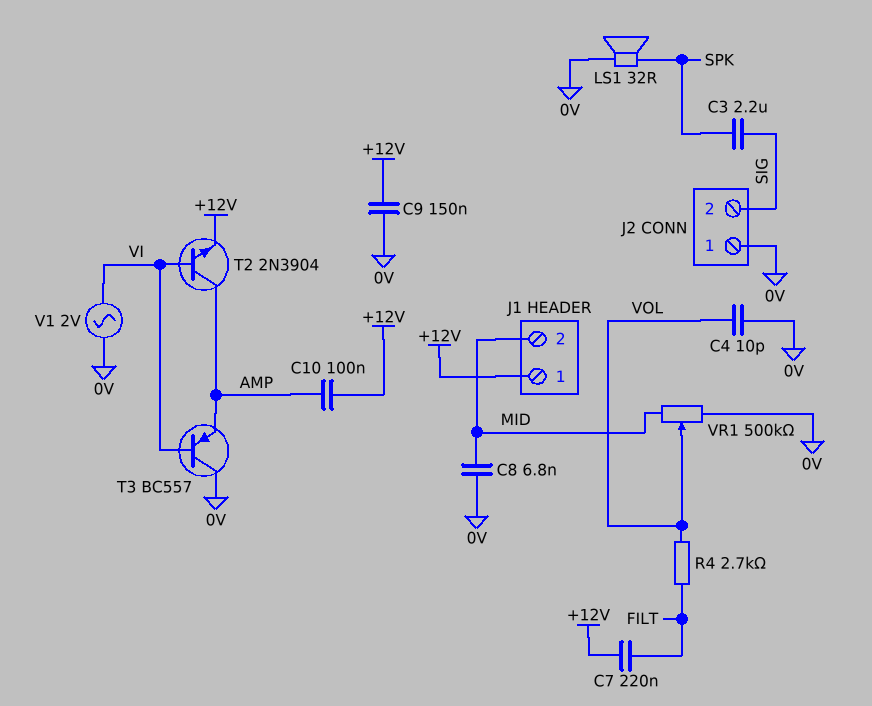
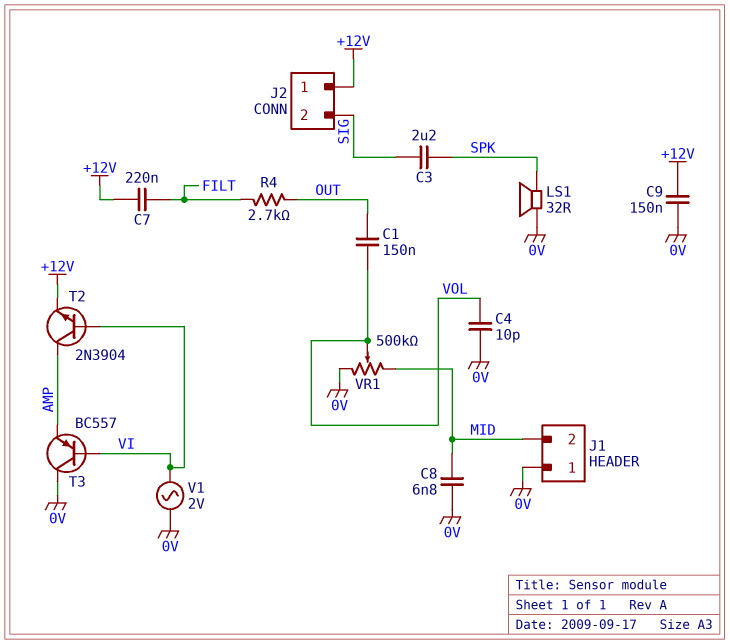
C1: none -> 150nF (OUT, VOL)
C10: 100nF (+12V, AMP) -> none
J1 pin 1: +12V -> 0V
J2 pin 1: 0V -> +12V
R4: 2.7k (FILT, VOL) -> 2.7k (FILT, OUT)

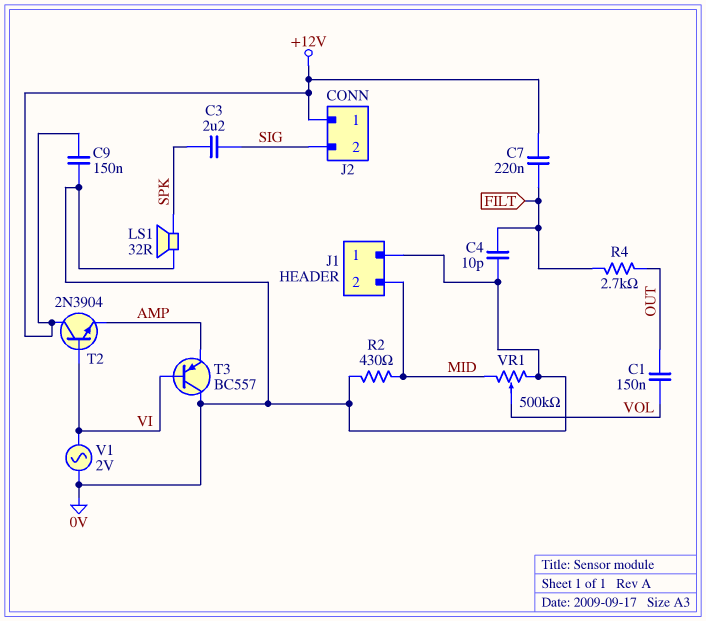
C4: 10pF (0V, VOL) -> 10pF (0V, FILT)
C8: 6.8nF (0V, MID) -> none
R2: none -> 430 (0V, MID)
T2: NPN 2N3904 (B VI, C AMP, E +12V) -> NPN 2N3904 (B VI, C +12V, E AMP)

